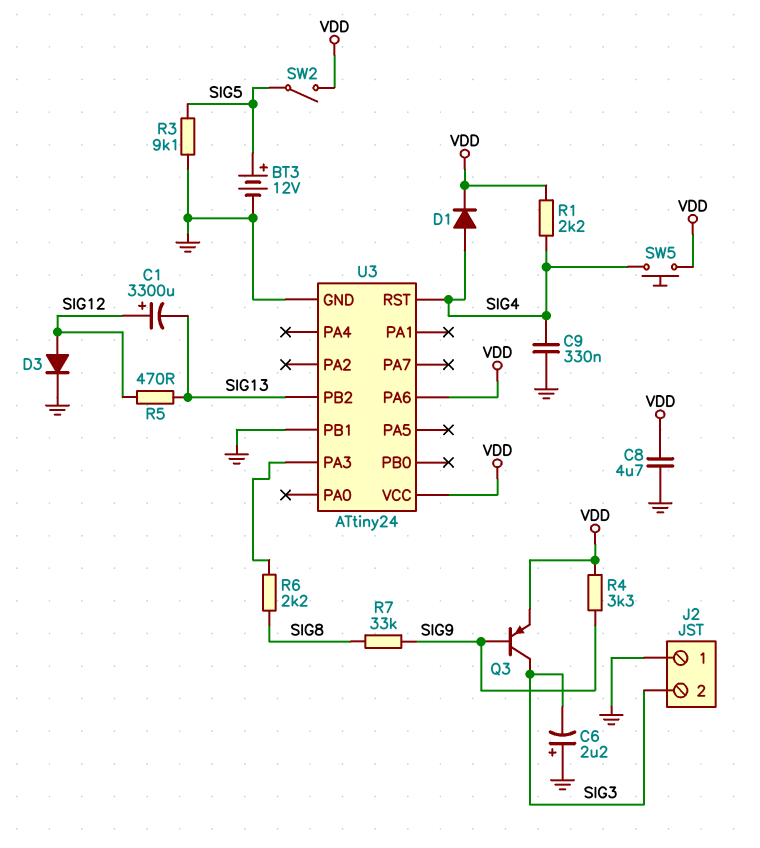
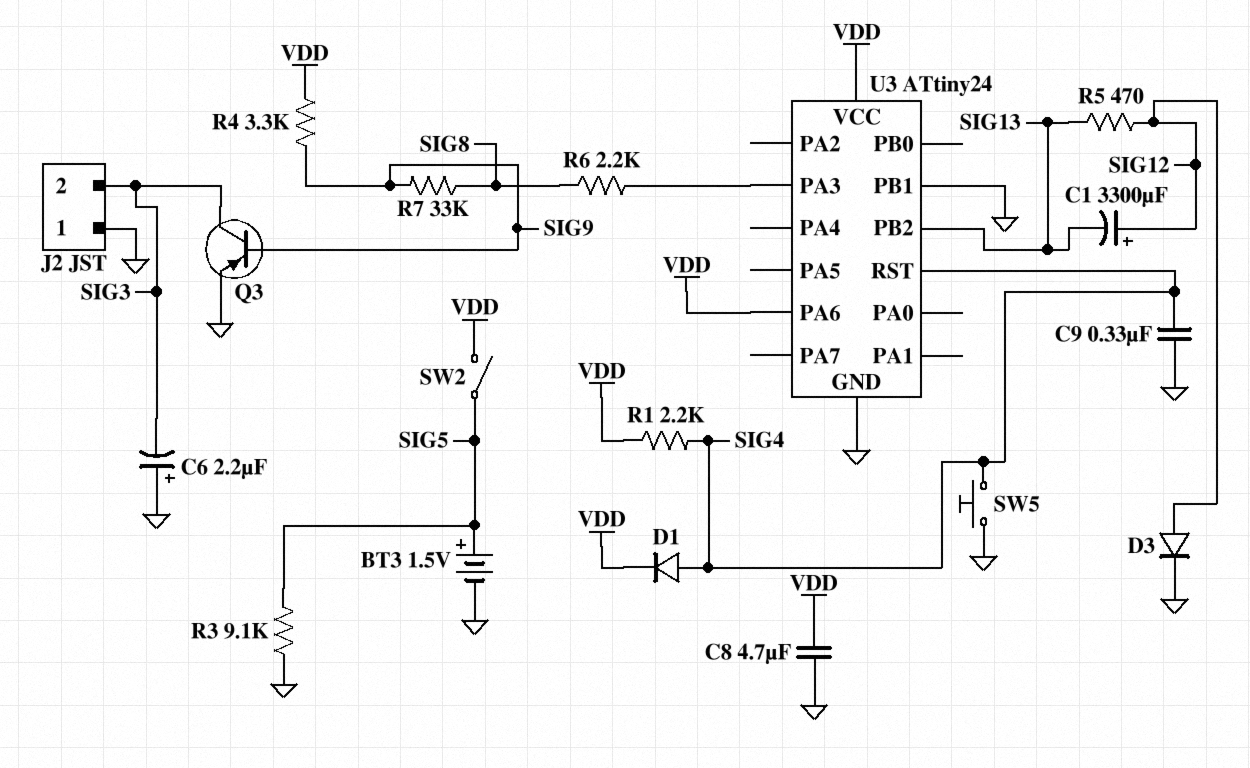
BT3: 12V (plus SIG5, minus GND) -> 1.5V (plus SIG5, minus GND)
Q3: PNP (B SIG9, C SIG3, E VDD) -> PNP (B SIG9, C SIG3, E GND)
SW5: button (SIG4, VDD) -> button (GND, SIG4)

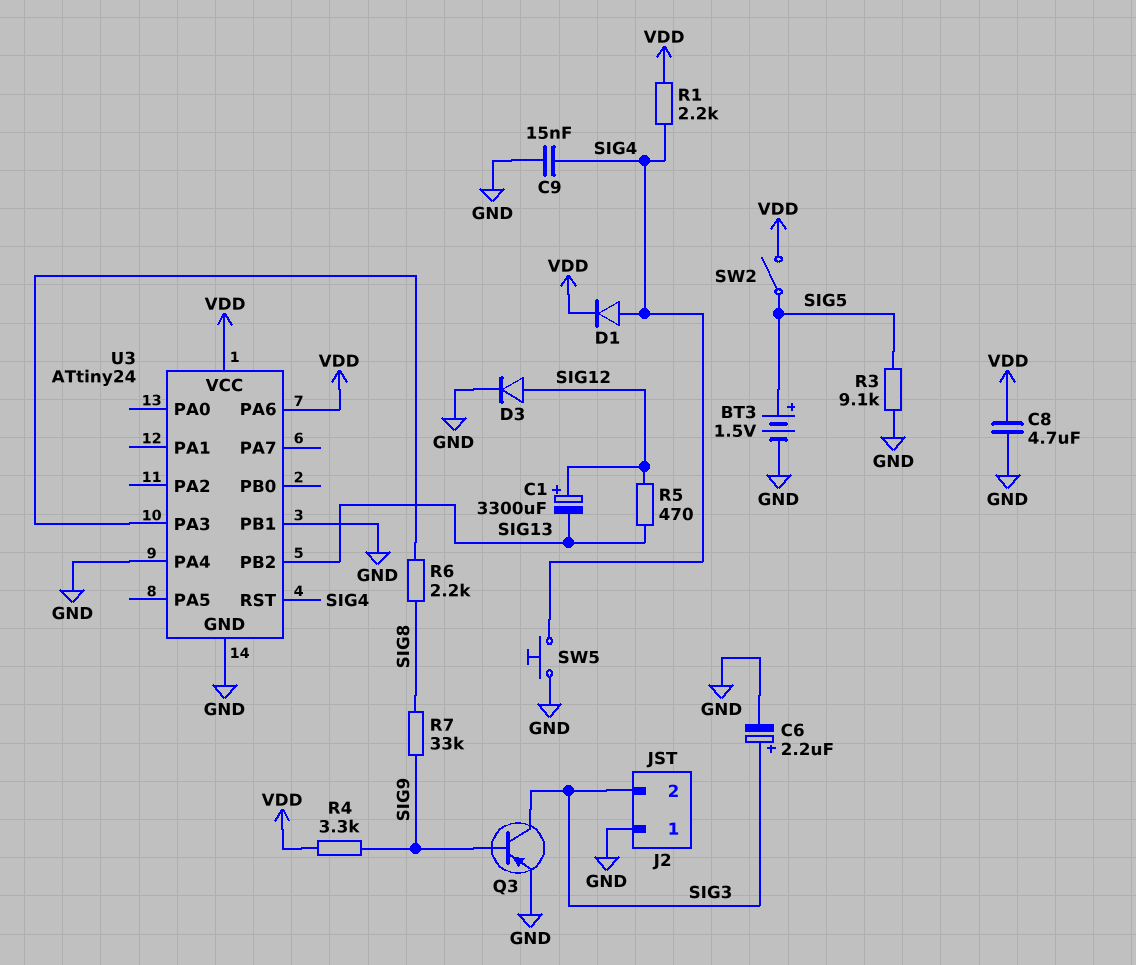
C6: 2.2uF (plus GND, minus SIG3) -> 2.2uF (plus SIG3, minus GND)
C9: 330nF (GND, SIG4) -> 15nF (GND, SIG4)
U3 pin PA4: none -> GND

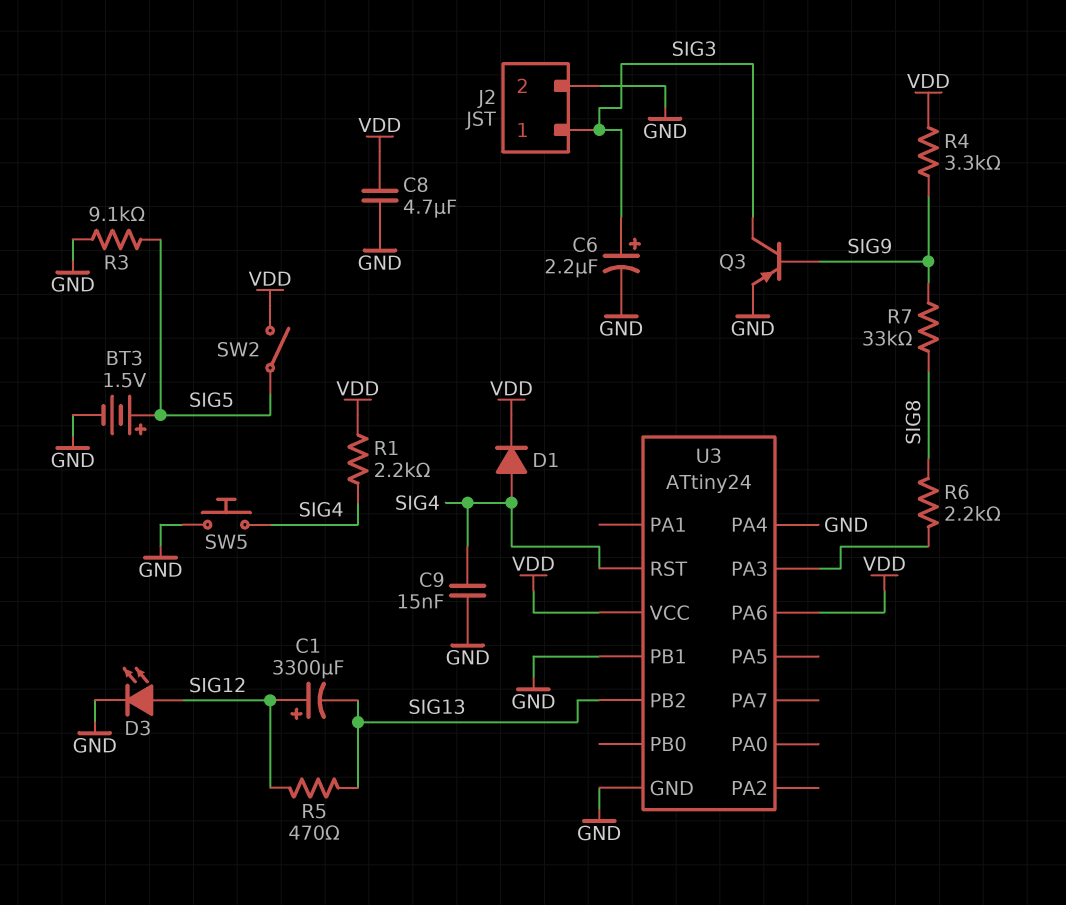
D3: diode (A SIG12, K GND) -> LED (A SIG12, K GND)
J2 pin 1: GND -> SIG3
J2 pin 2: SIG3 -> GND

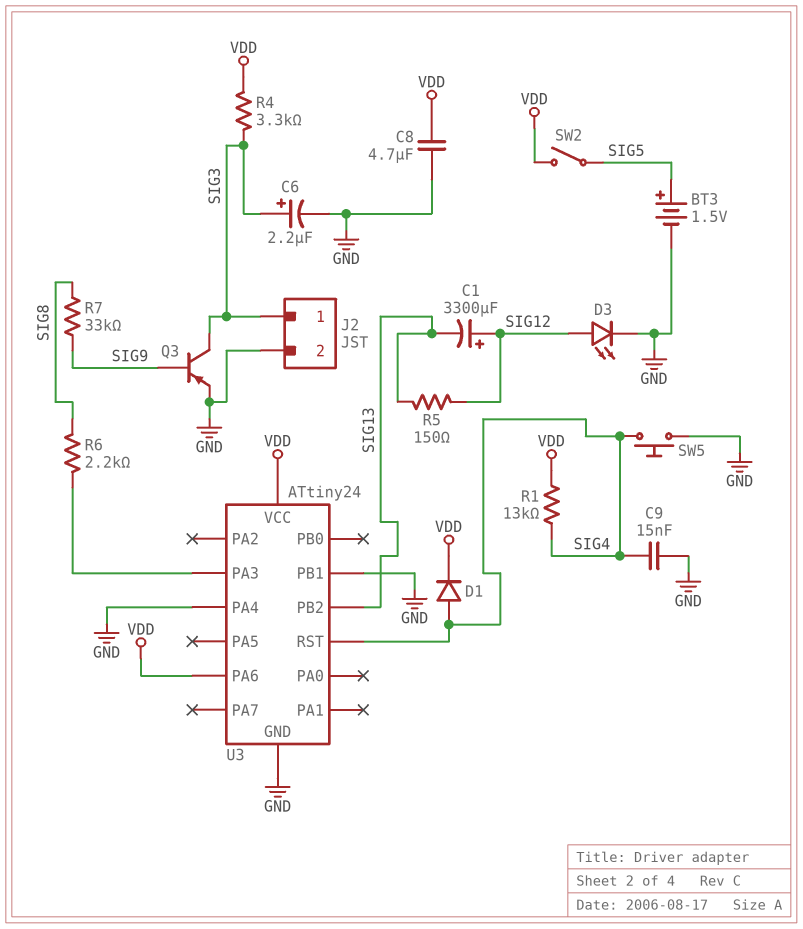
R1: 2.2k (SIG4, VDD) -> 13k (SIG4, VDD)
R3: 9.1k (GND, SIG5) -> none
R4: 3.3k (SIG9, VDD) -> 3.3k (SIG3, VDD)
R5: 470 (SIG12, SIG13) -> 150 (SIG12, SIG13)

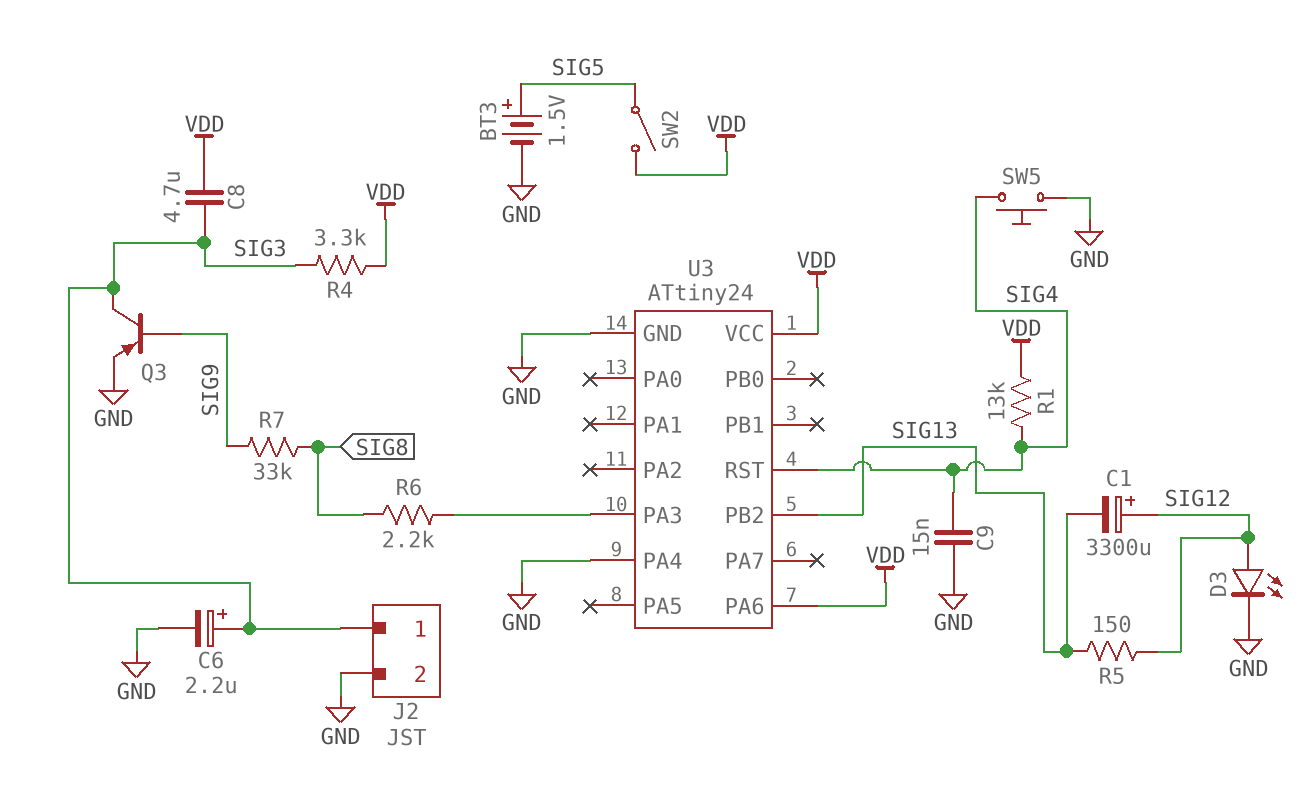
C8: 4.7uF (GND, VDD) -> 4.7uF (SIG3, VDD)
D1: diode (A SIG4, K VDD) -> none
U3 pin PB1: GND -> none

